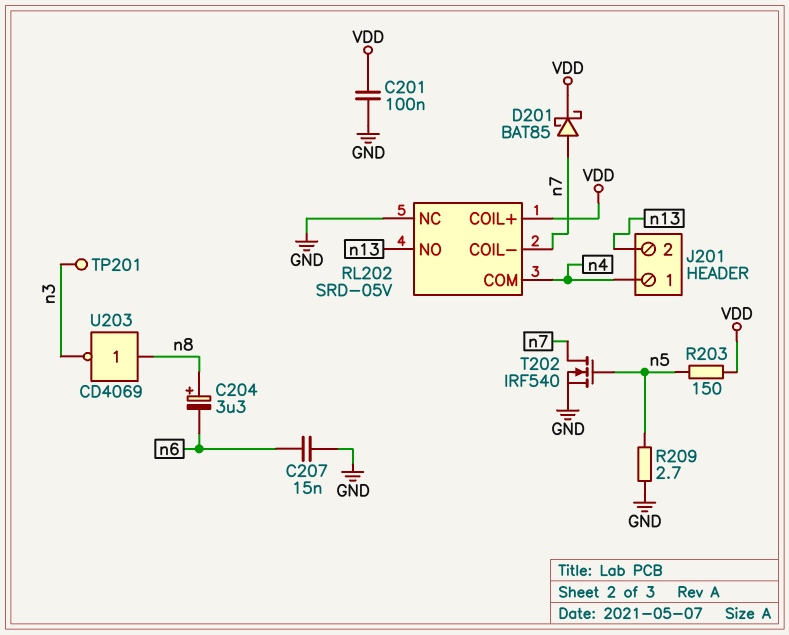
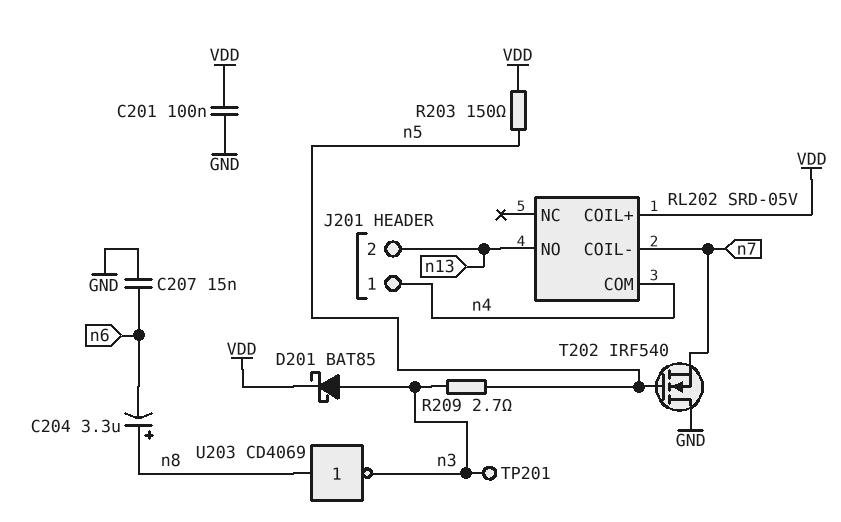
D201: schottky BAT85 (A n7, K VDD) -> schottky BAT85 (A n3, K VDD)
R209: 2.7 (GND, n5) -> 2.7 (n3, n5)
RL202 pin NC: GND -> none
T202: NMOS IRF540 (G n5, D n7, S GND) -> NMOS IRF540 (G n5, D GND, S n7)

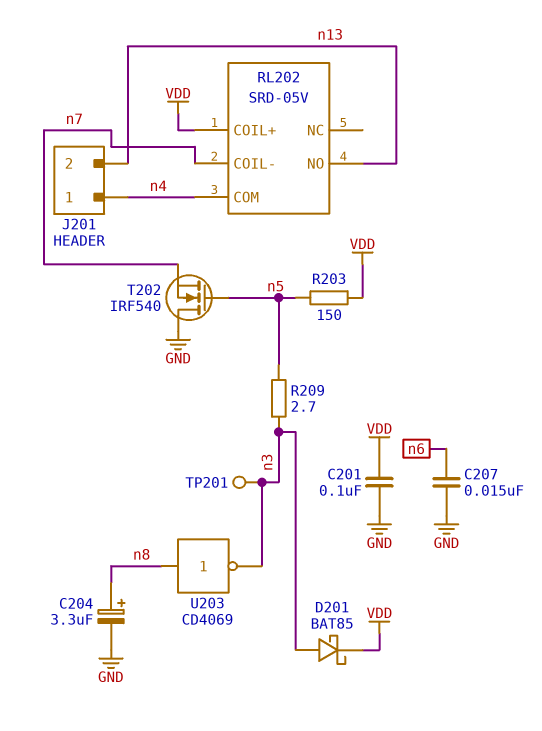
C204: 3.3uF (plus n8, minus n6) -> 3.3uF (plus n8, minus GND)

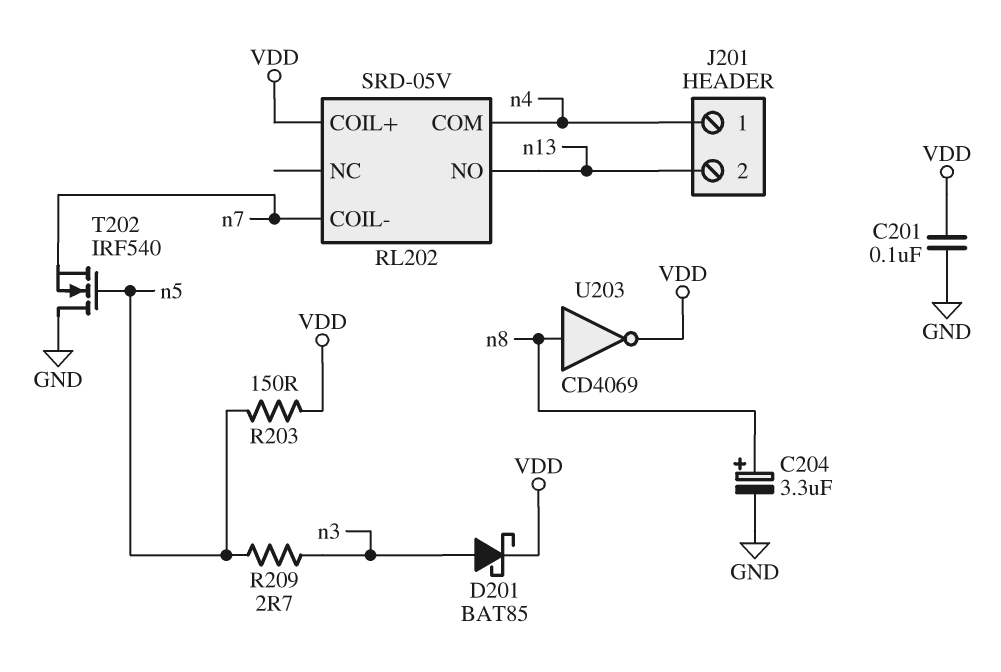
C207: 15nF (GND, n6) -> none
TP201: test point (n3) -> none
U203: NOT CD4069 (in n8, out n3) -> NOT CD4069 (in n8, out VDD)

